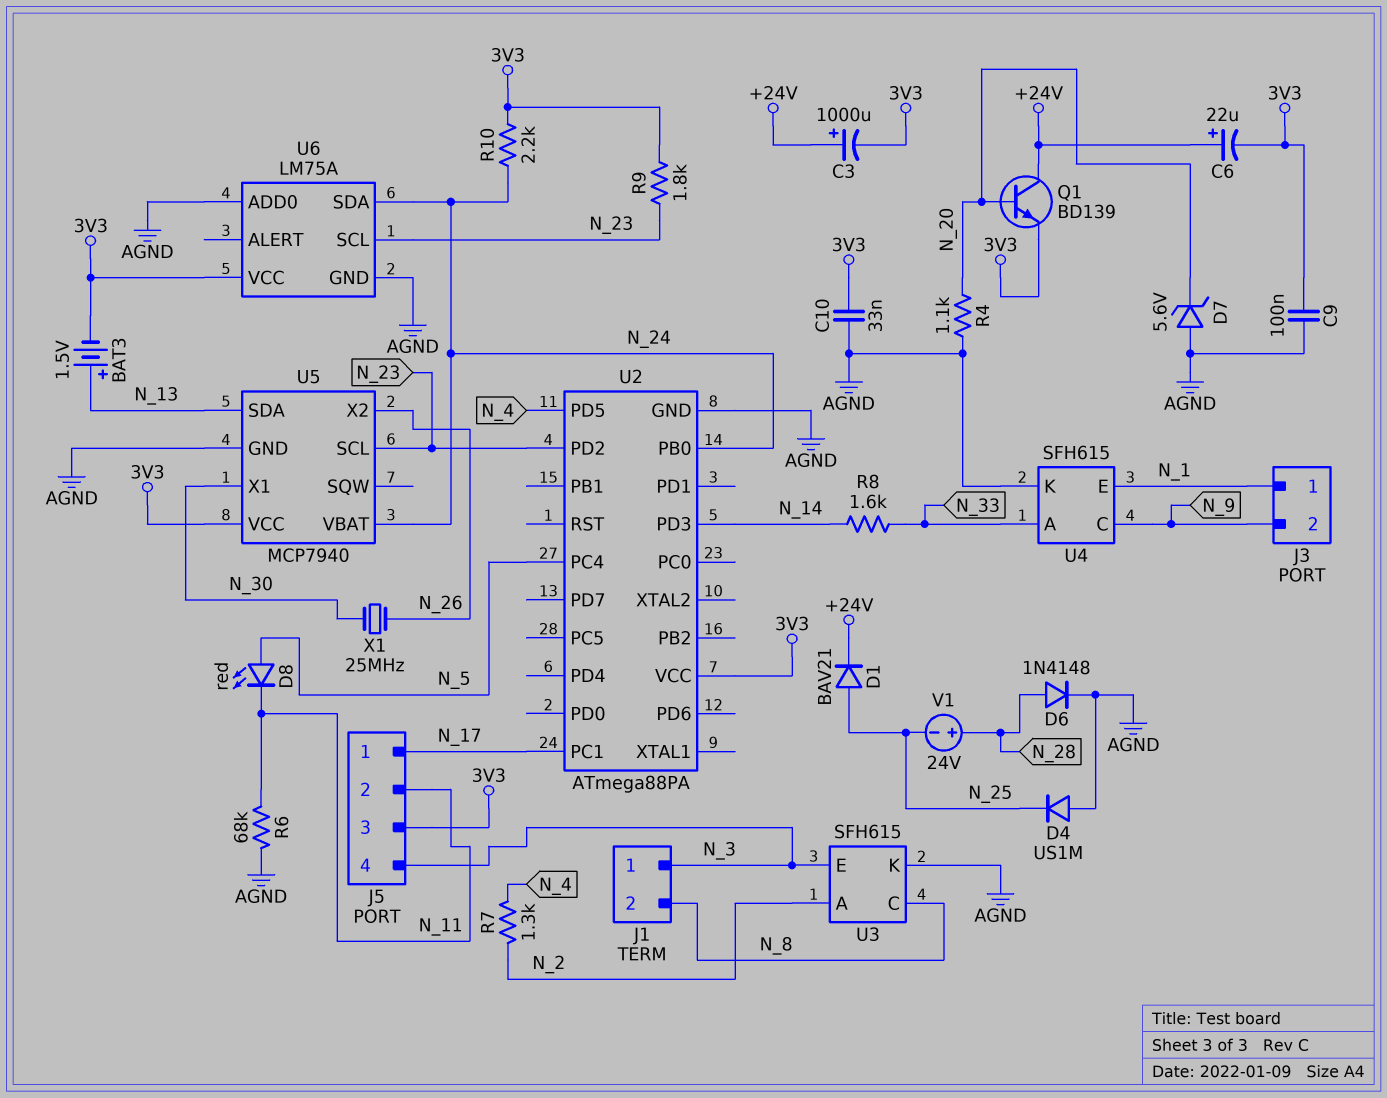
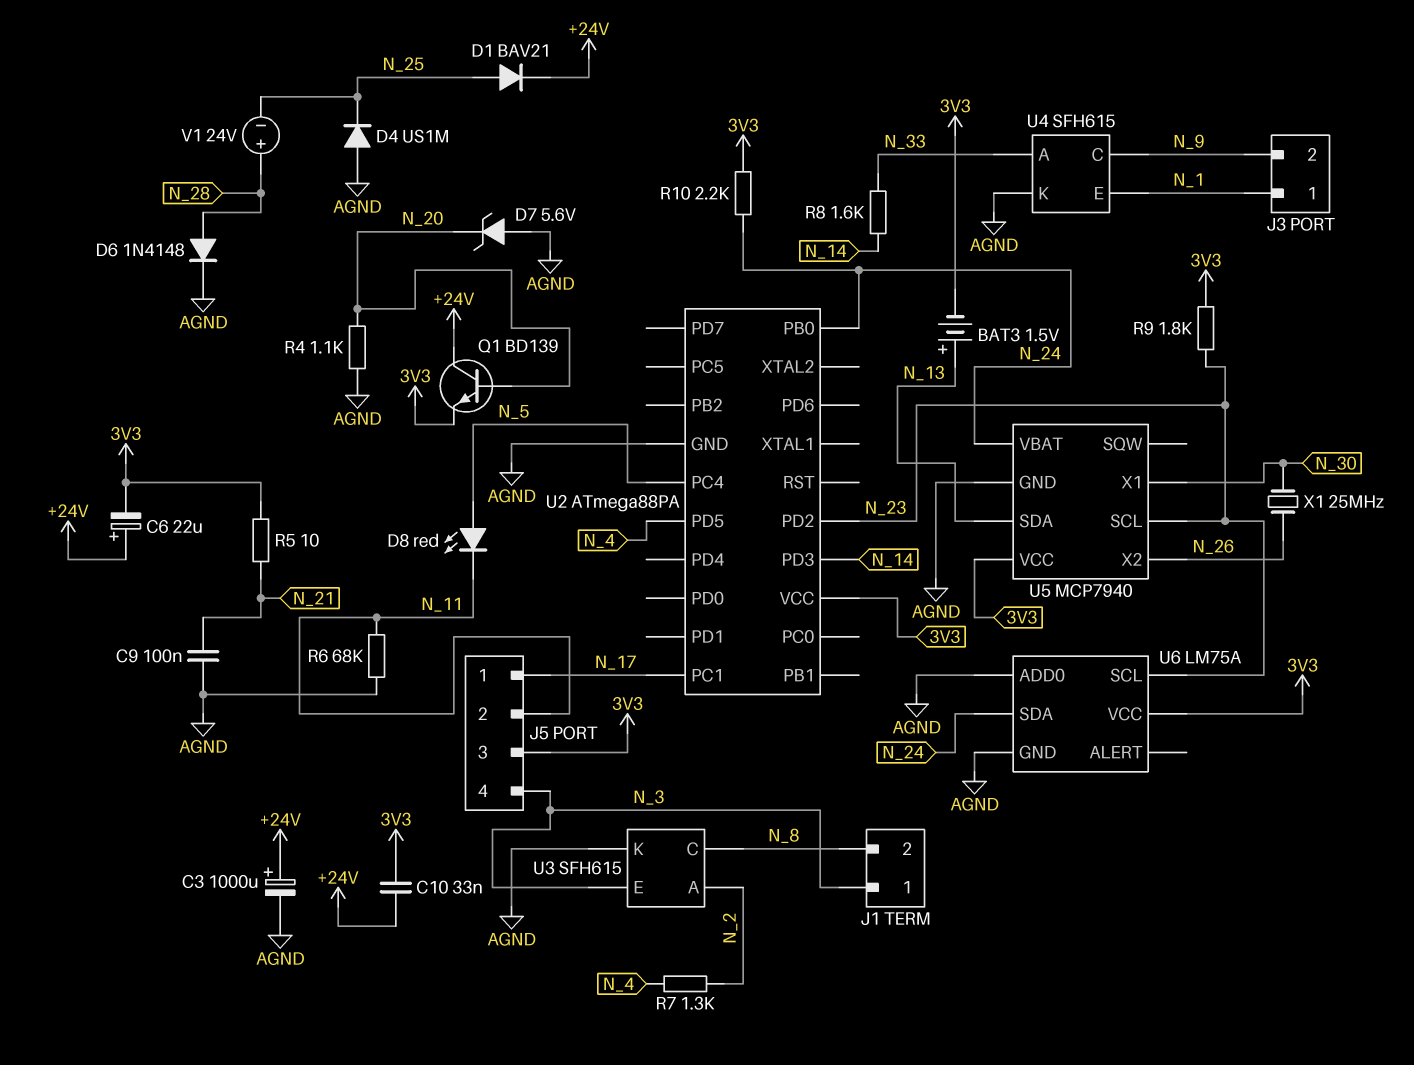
C3: 1000uF (plus +24V, minus 3V3) -> 1000uF (plus +24V, minus AGND)
C9: 100nF (3V3, AGND) -> 100nF (AGND, N_21)
C10: 33nF (3V3, AGND) -> 33nF (+24V, 3V3)
R5: none -> 10 (3V3, N_21)

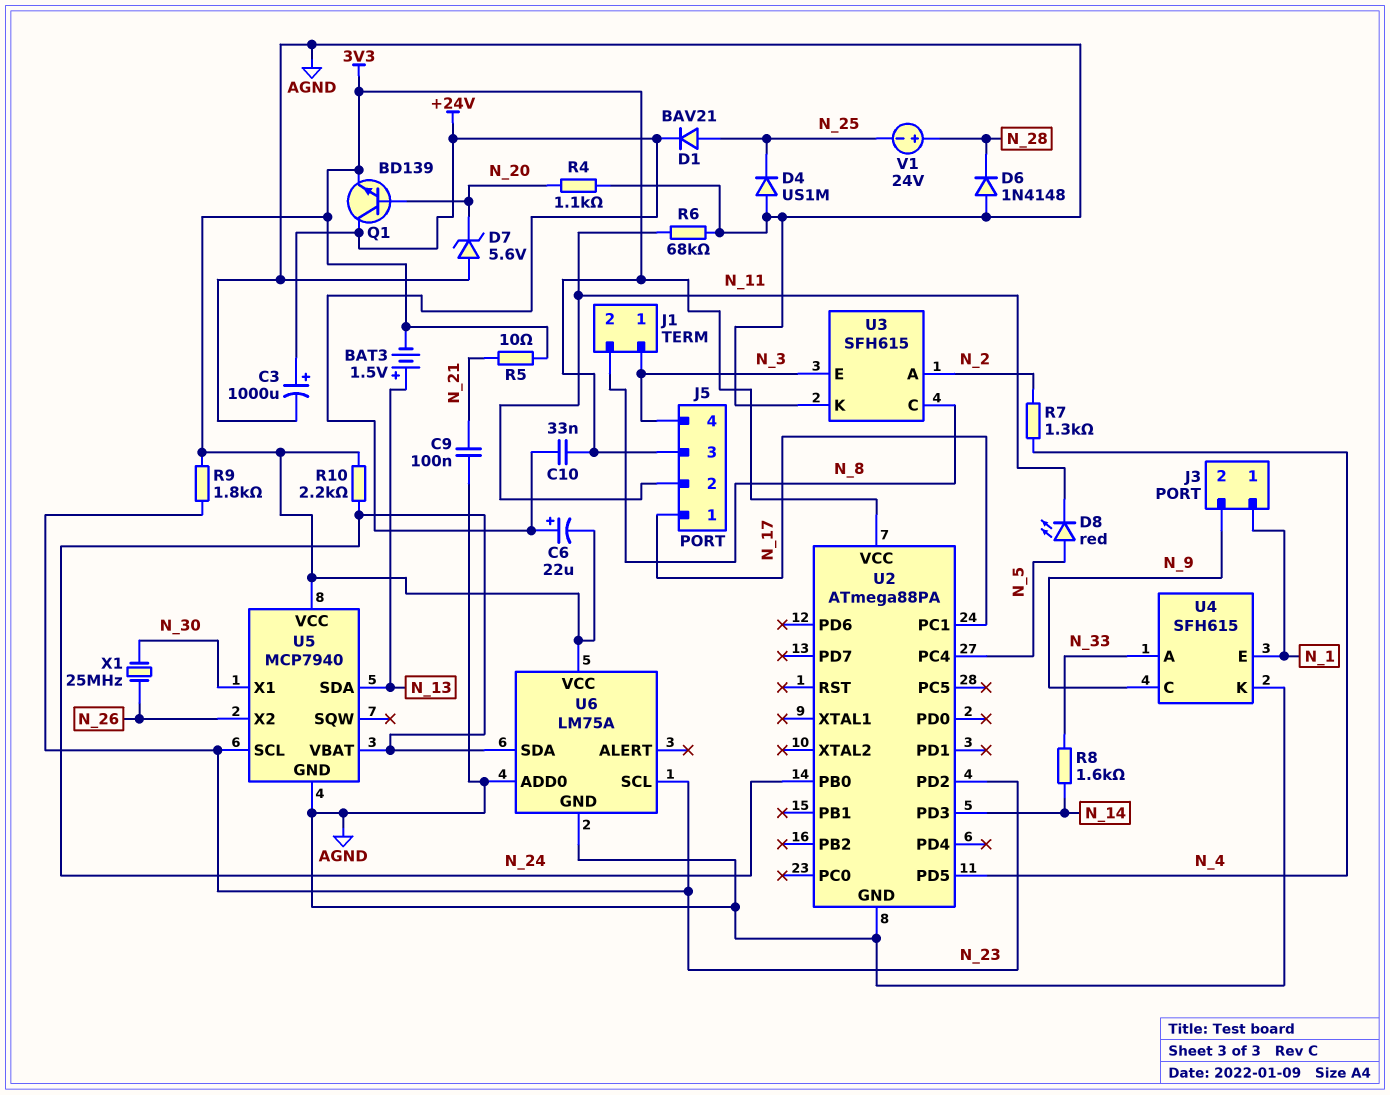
D6: diode 1N4148 (A N_28, K AGND) -> diode 1N4148 (A AGND, K N_28)

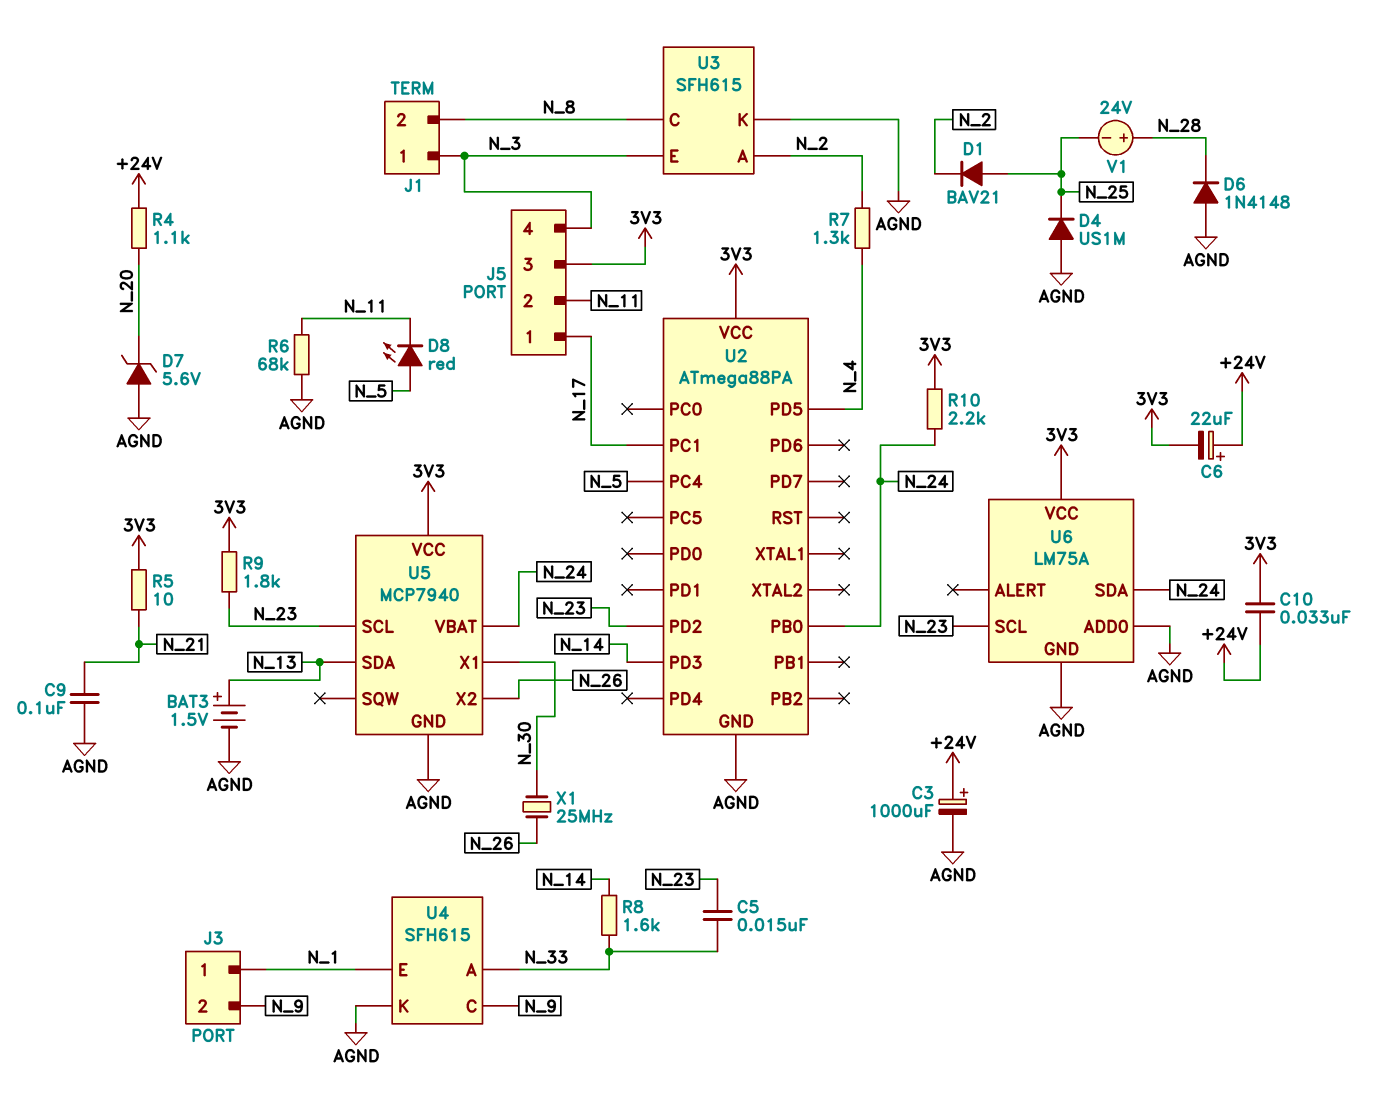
BAT3: 1.5V (plus N_13, minus 3V3) -> 1.5V (plus N_13, minus AGND)
C5: none -> 15nF (N_23, N_33)
D1: diode BAV21 (A N_25, K +24V) -> diode BAV21 (A N_25, K N_2)
Q1: NPN BD139 (B N_20, C +24V, E 3V3) -> none
R4: 1.1k (AGND, N_20) -> 1.1k (+24V, N_20)

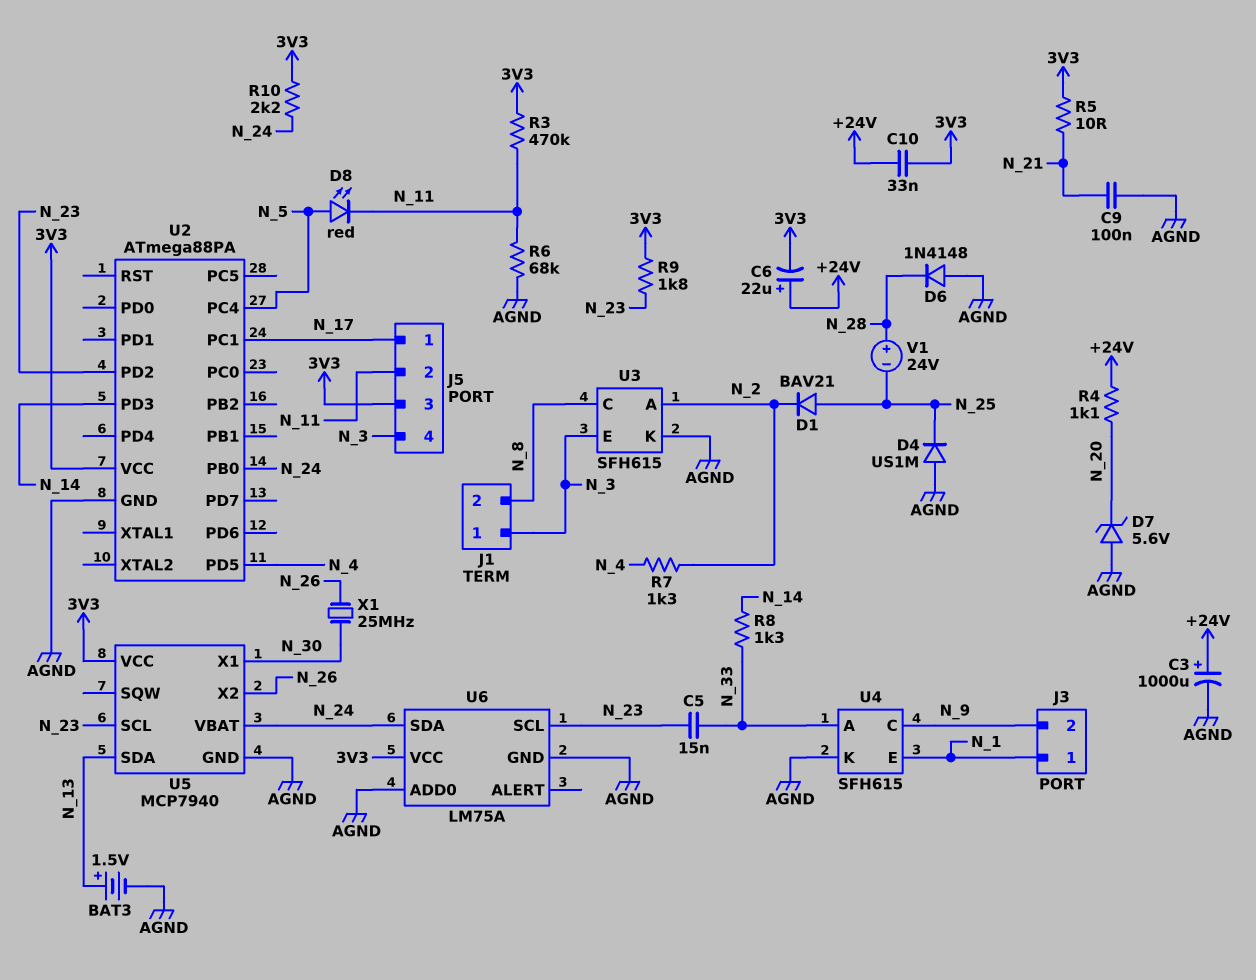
R3: none -> 470k (3V3, N_11)
R8: 1.6k (N_14, N_33) -> 1.3k (N_14, N_33)

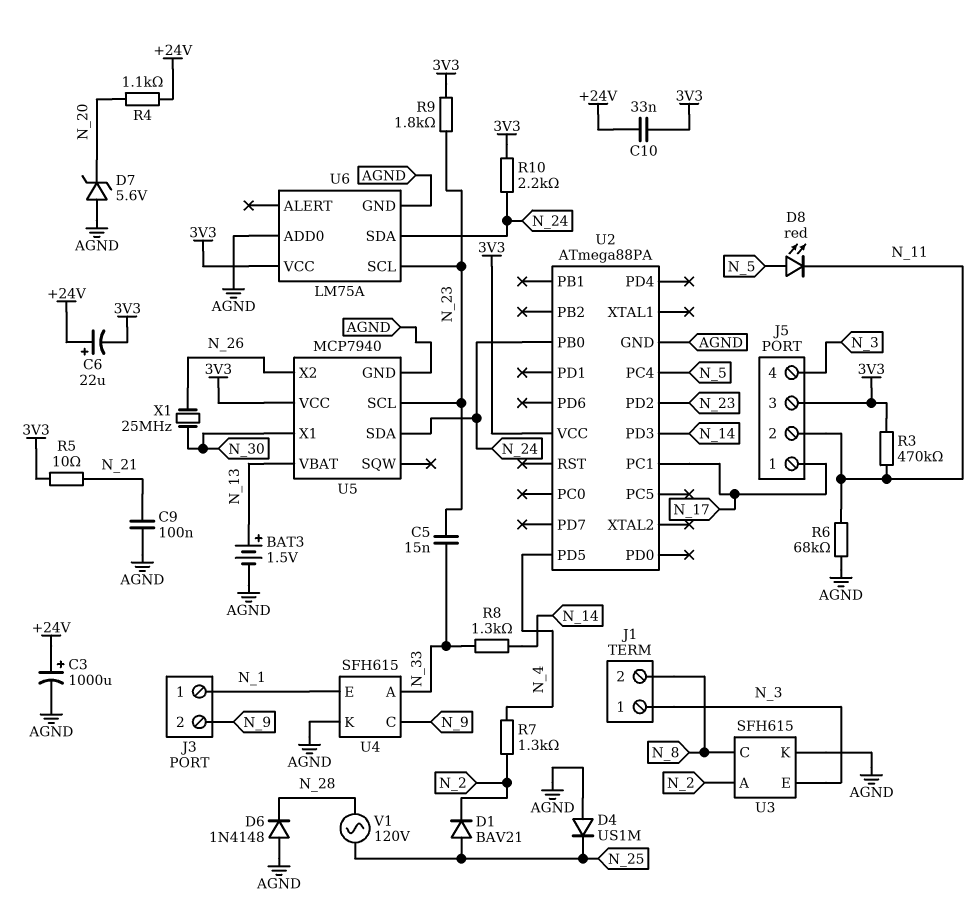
U5 pin SDA: N_13 -> N_24
U5 pin VBAT: N_24 -> N_13
V1: 24V (plus N_28, minus N_25) -> AC 120V (N_25, N_28)

